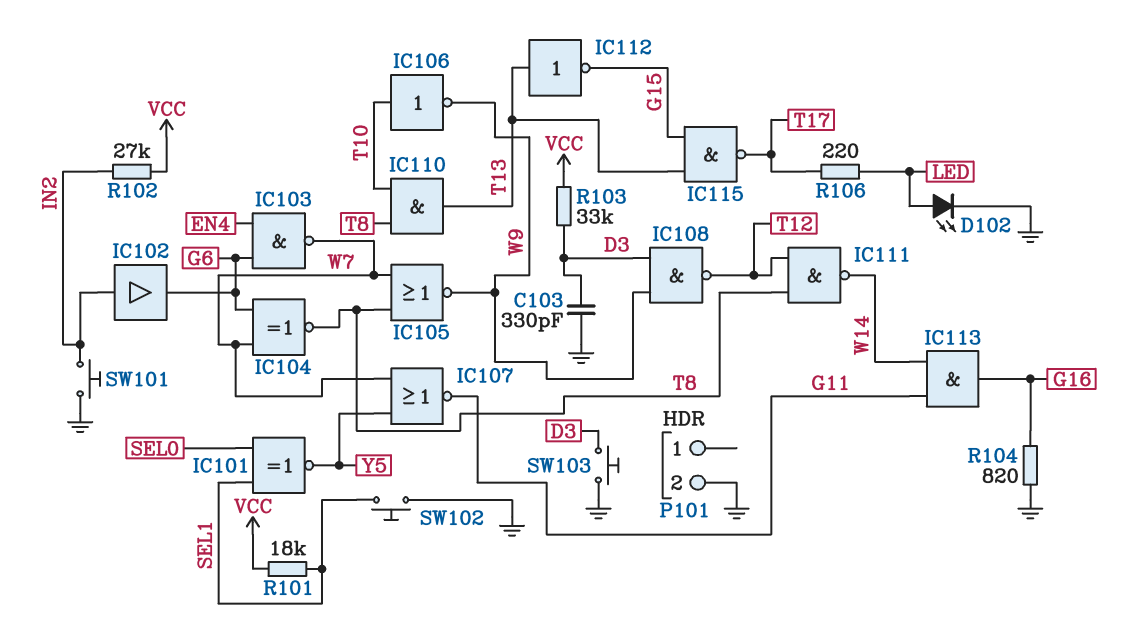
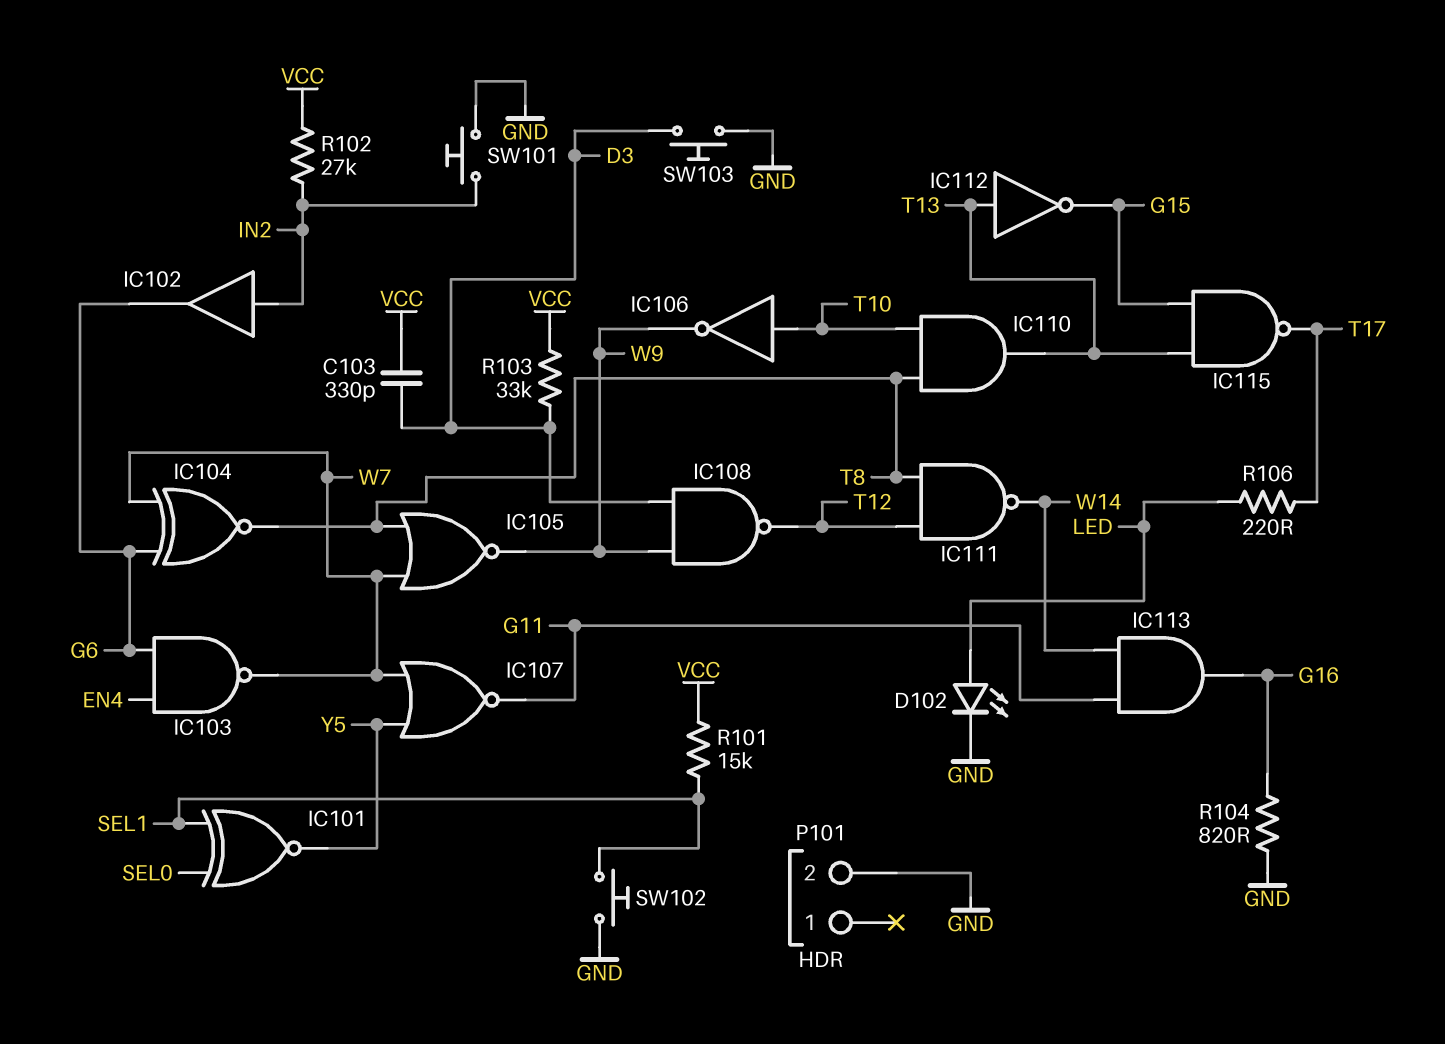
C103: 330pF (D3, GND) -> 330pF (D3, VCC)
R101: 18k (SEL1, VCC) -> 15k (SEL1, VCC)

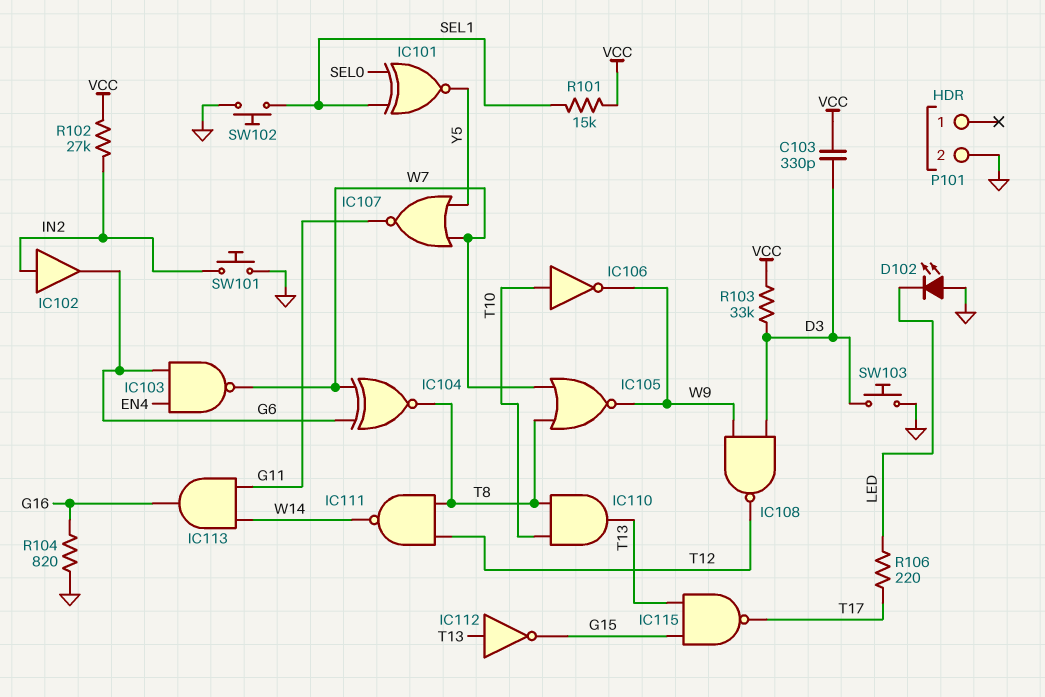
D102: LED (A LED, K GND) -> LED (A GND, K LED)

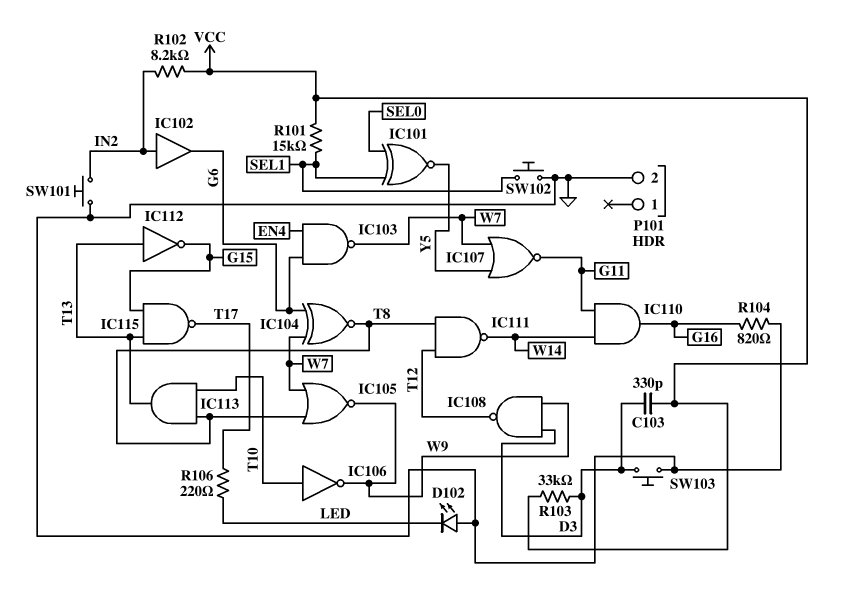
IC110: AND (in T8, in T10, out T13) -> AND (in G11, in W14, out G16)
IC113: AND (in G11, in W14, out G16) -> AND (in T8, in T10, out T13)
R102: 27k (IN2, VCC) -> 8.2k (IN2, VCC)

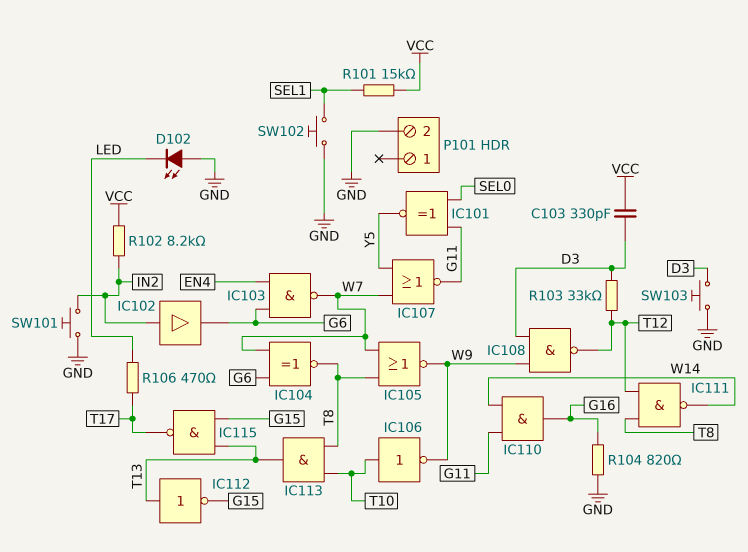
IC101: XNOR (in SEL0, in SEL1, out Y5) -> XNOR (in G11, in SEL0, out Y5)
R103: 33k (D3, VCC) -> 33k (D3, T12)
R106: 220 (LED, T17) -> 470 (LED, T17)

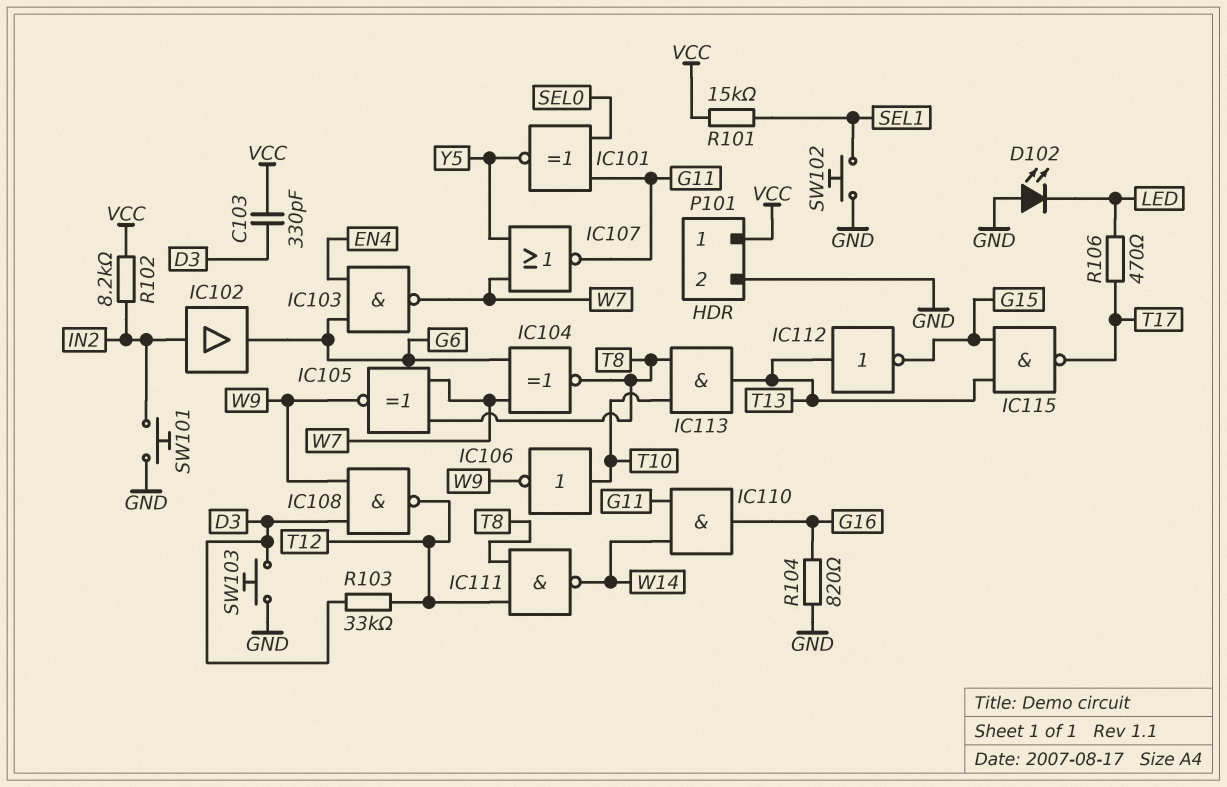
IC105: NOR (in T8, in W7, out W9) -> XNOR (in T8, in W7, out W9)
P101 pin 1: none -> VCC

